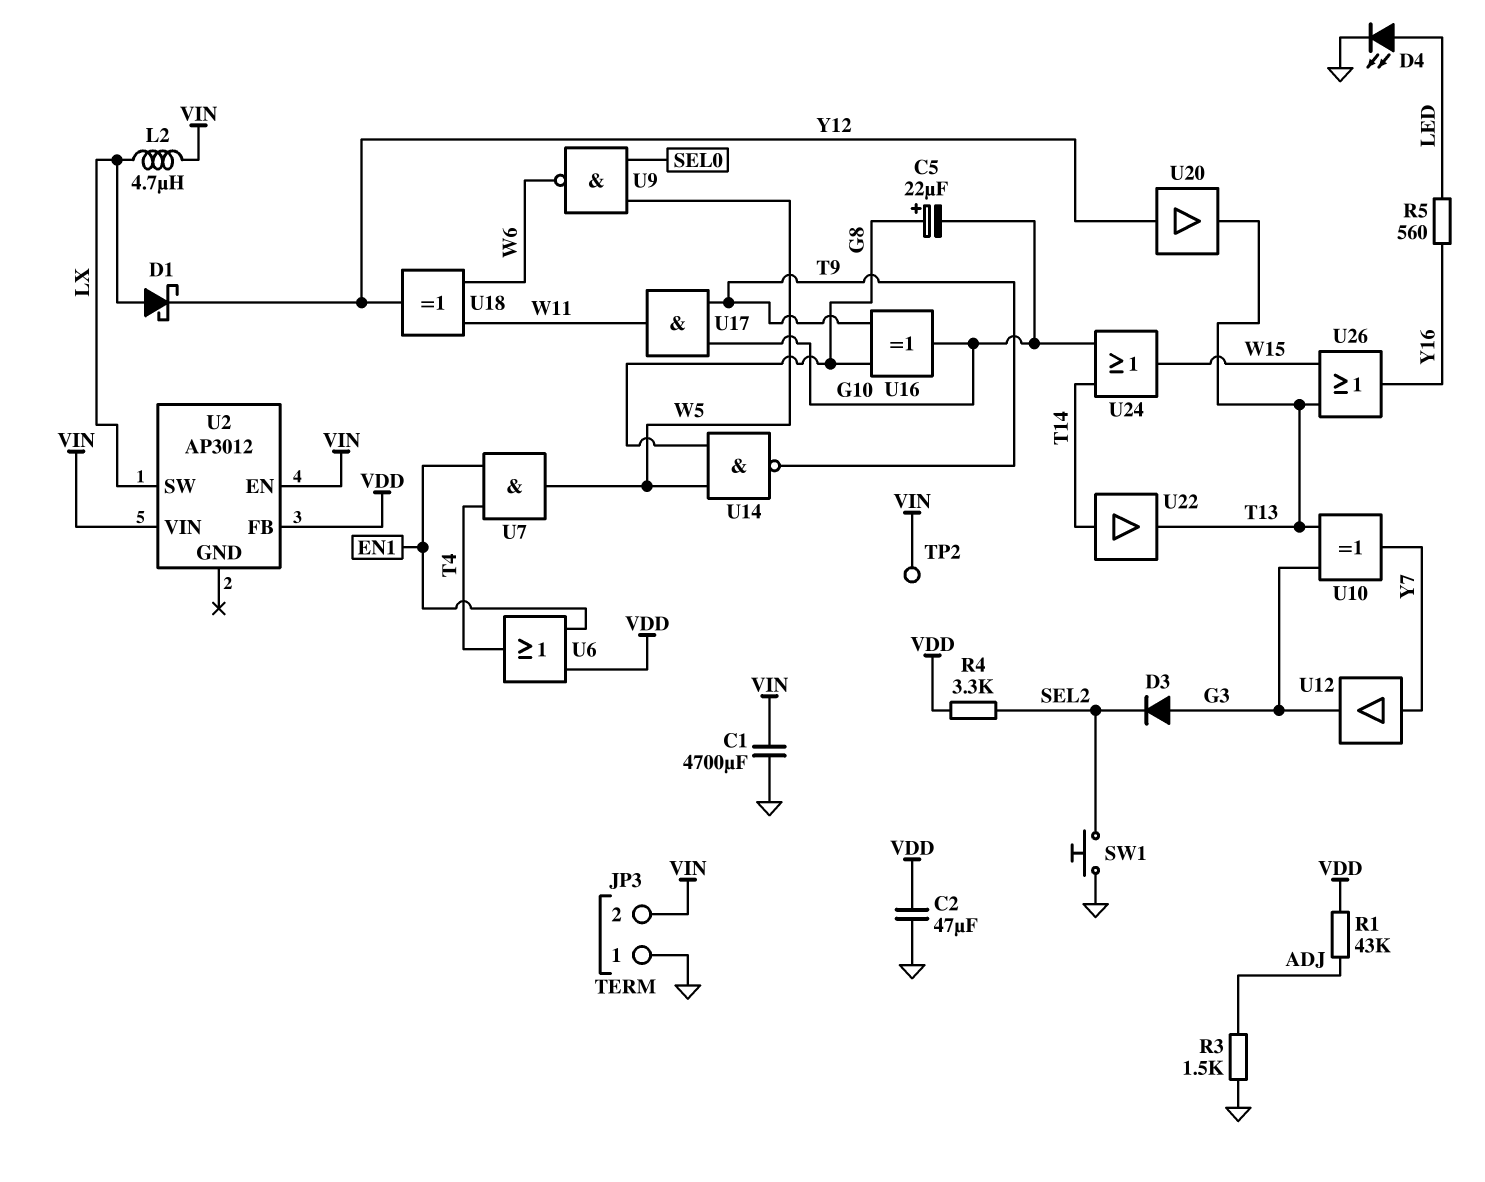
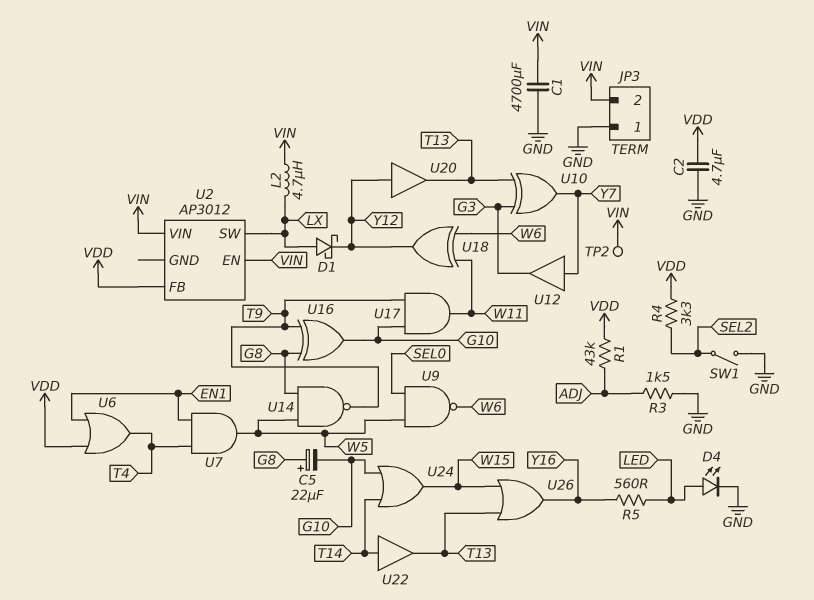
C2: 47uF (GND, VDD) -> 4.7uF (GND, VDD)
D3: diode (A G3, K SEL2) -> none
SW1: button (GND, SEL2) -> switch (GND, SEL2)

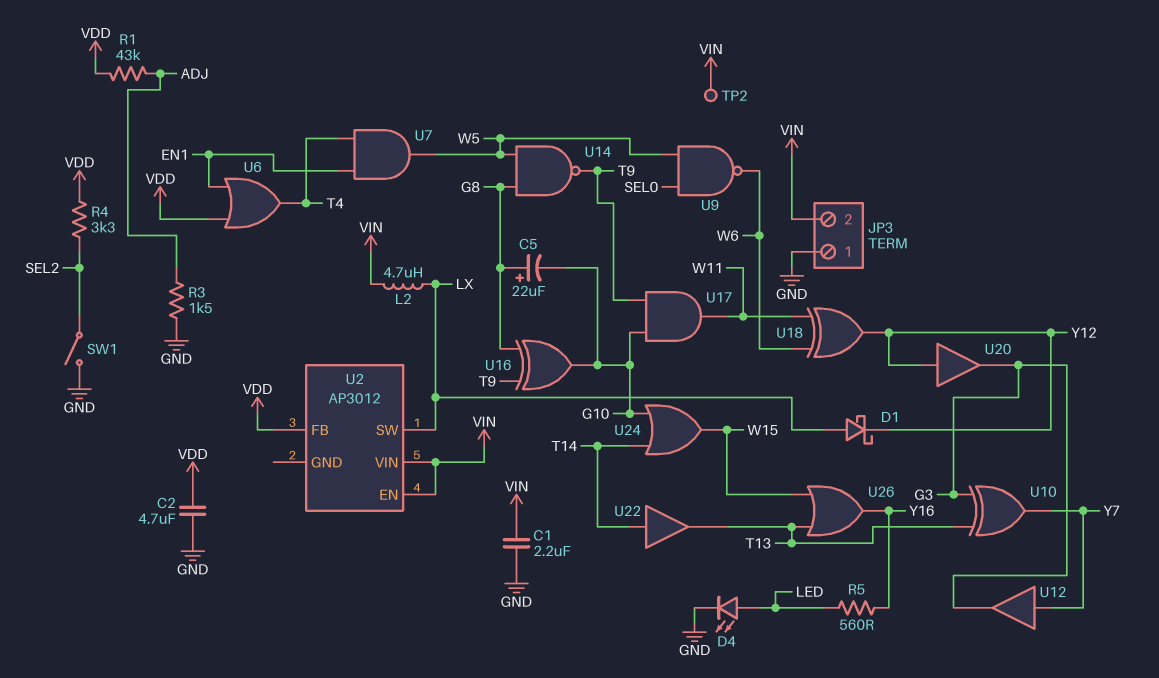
C1: 4700uF (GND, VIN) -> 2.2uF (GND, VIN)
U20: buffer (in Y12, out T13) -> buffer (in Y12, out G3)

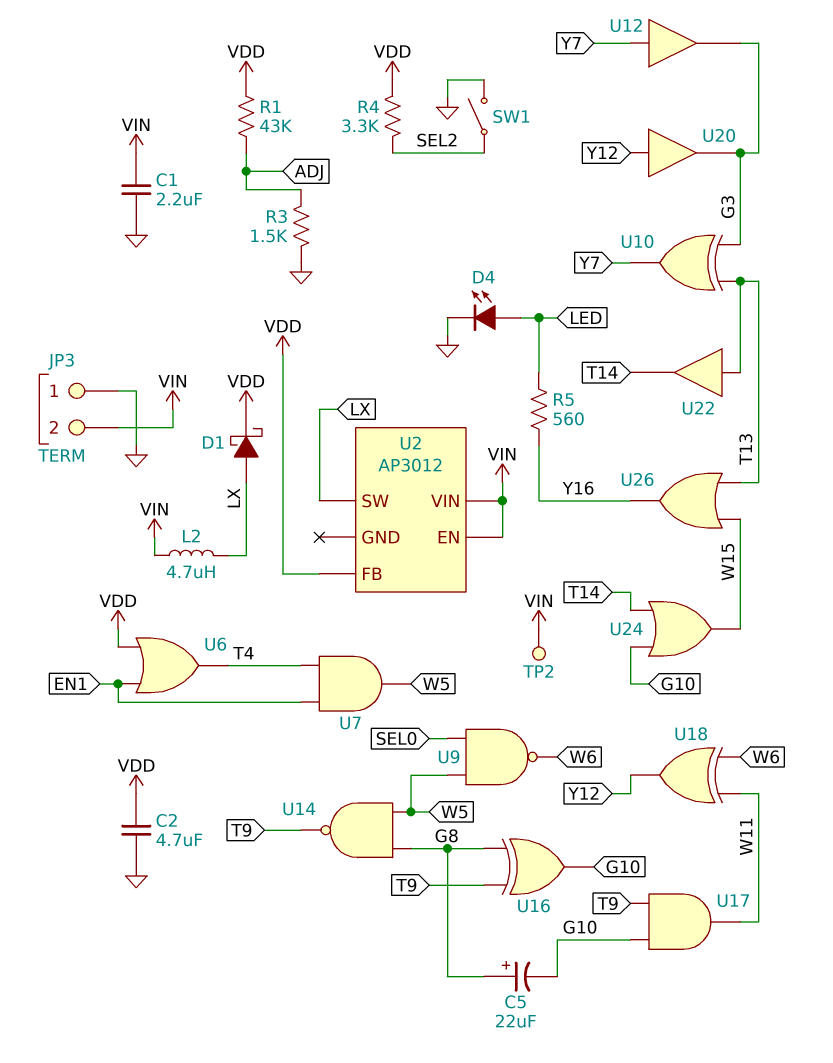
D1: schottky (A LX, K Y12) -> schottky (A LX, K VDD)
U22: buffer (in T14, out T13) -> buffer (in T13, out T14)

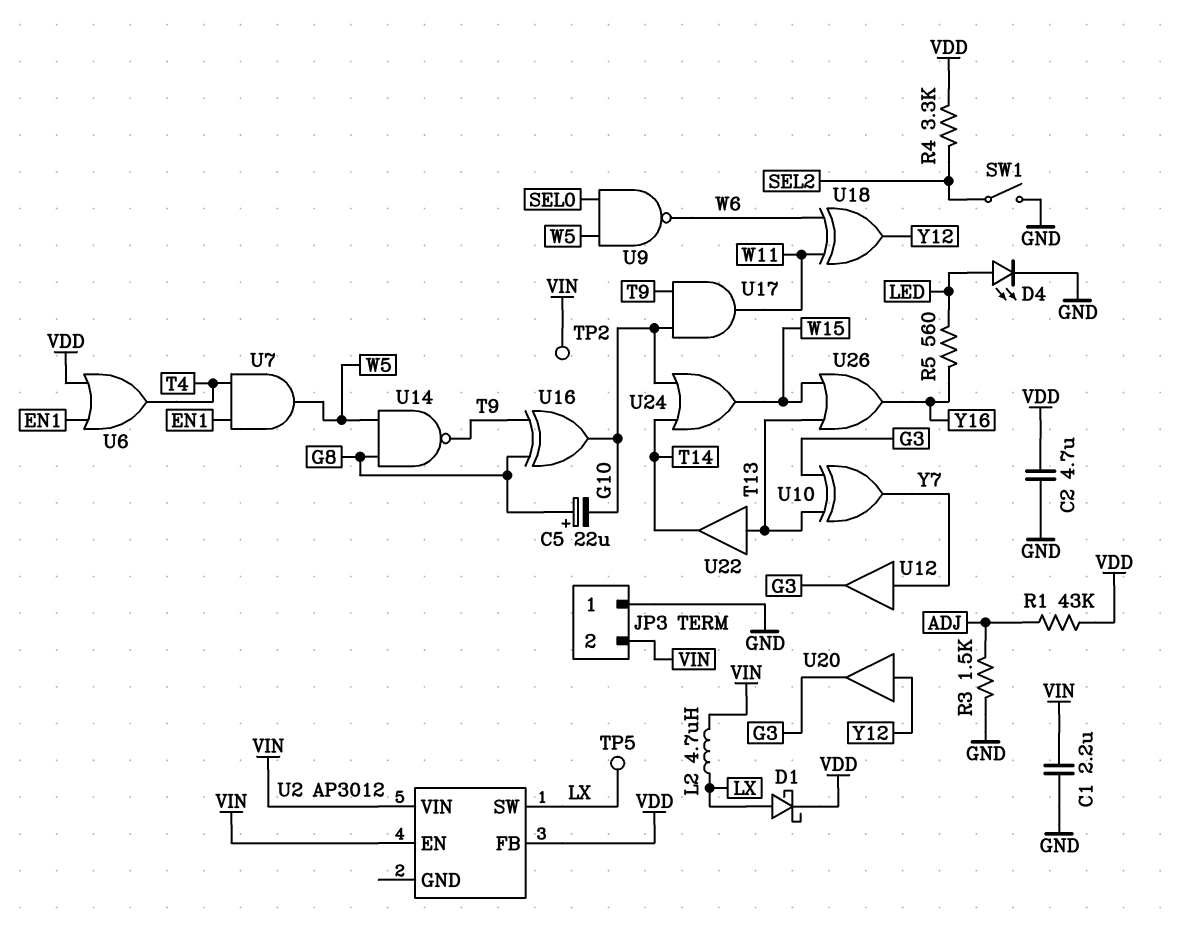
TP5: none -> test point (LX)

